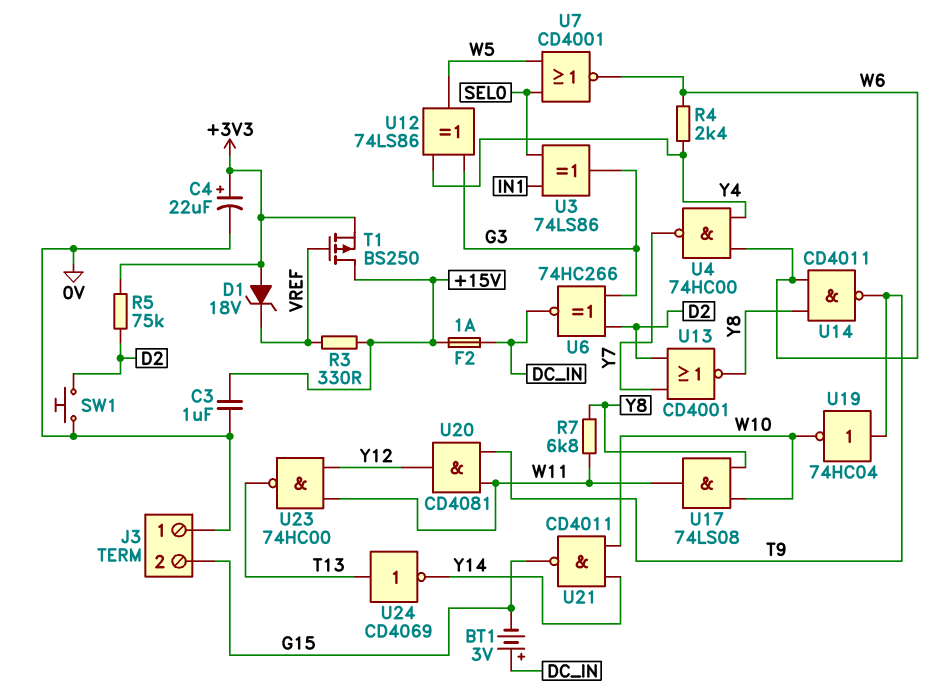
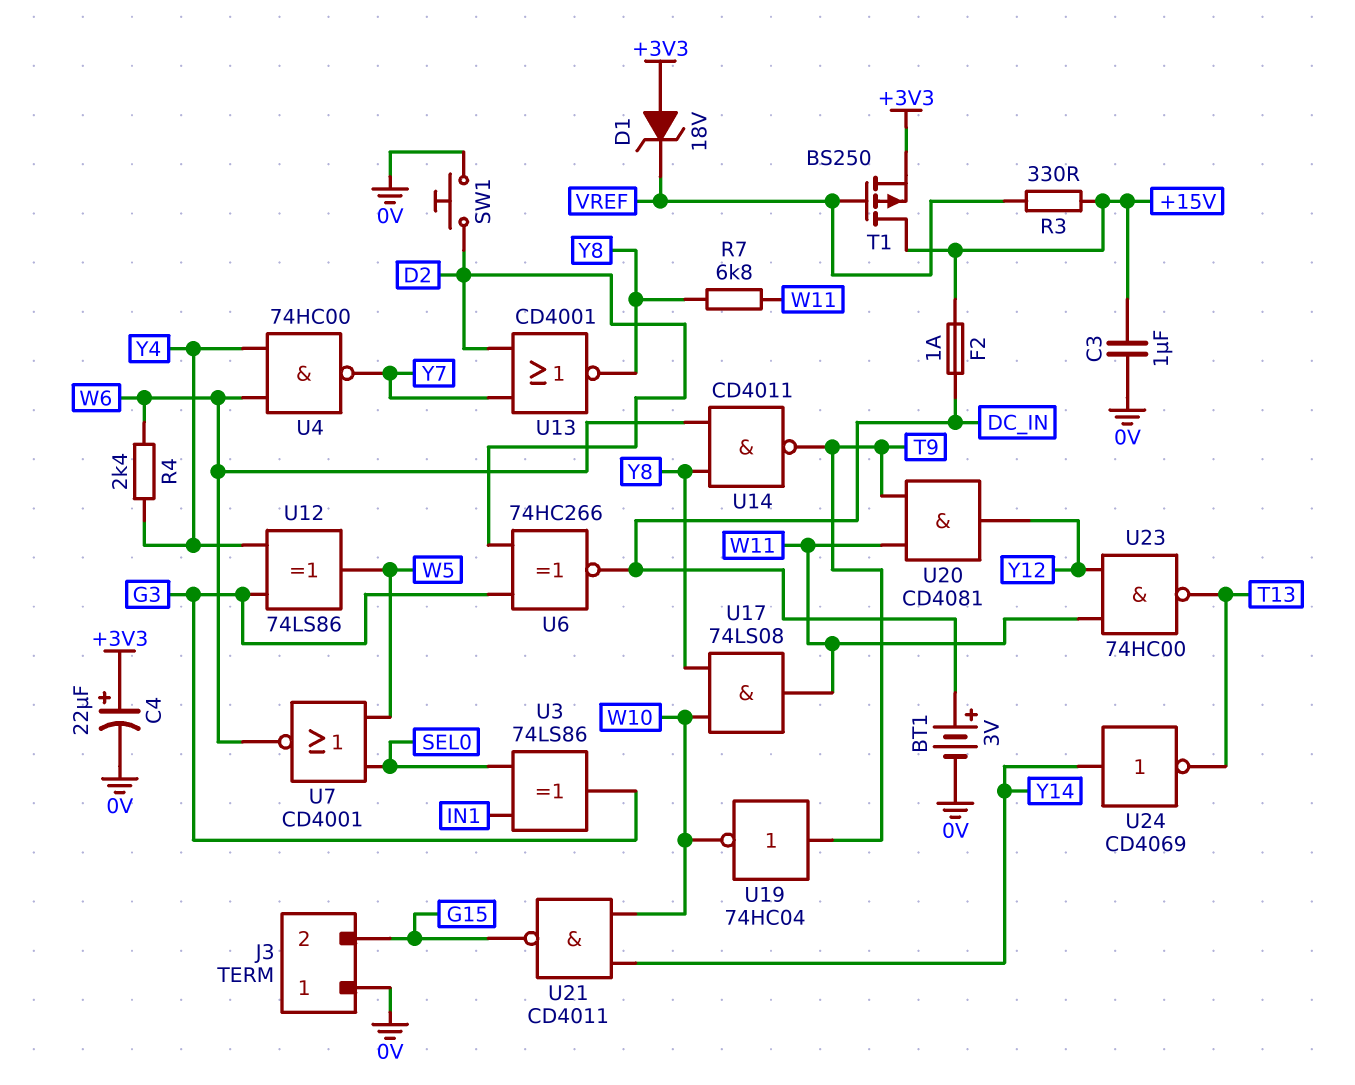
BT1: 3V (plus DC_IN, minus G15) -> 3V (plus DC_IN, minus 0V)
R5: 75k (+3V3, D2) -> none
U24: NOT CD4069 (in T13, out Y14) -> NOT CD4069 (in Y14, out T13)

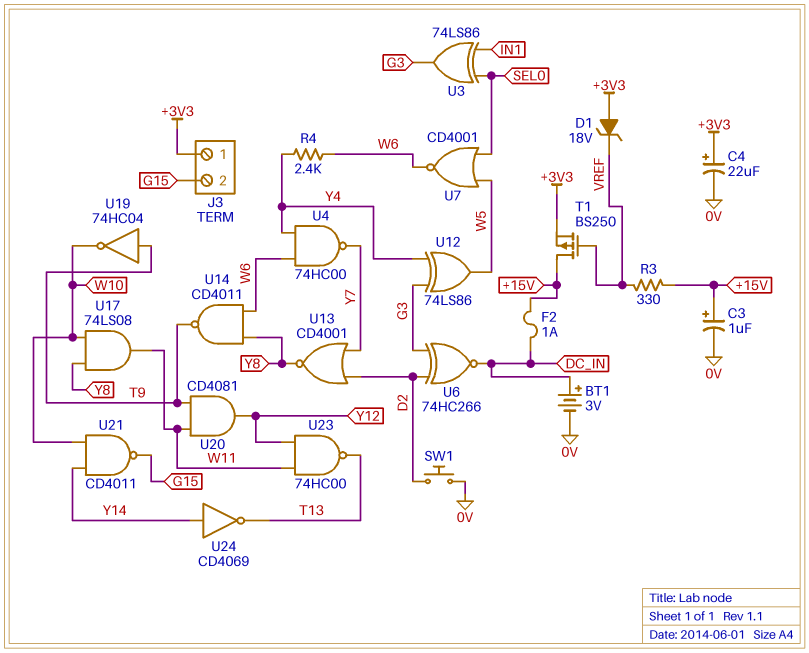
C3: 1uF (+15V, 0V) -> 1uF (plus +15V, minus 0V)
J3 pin 1: 0V -> +3V3
R7: 6.8k (W11, Y8) -> none

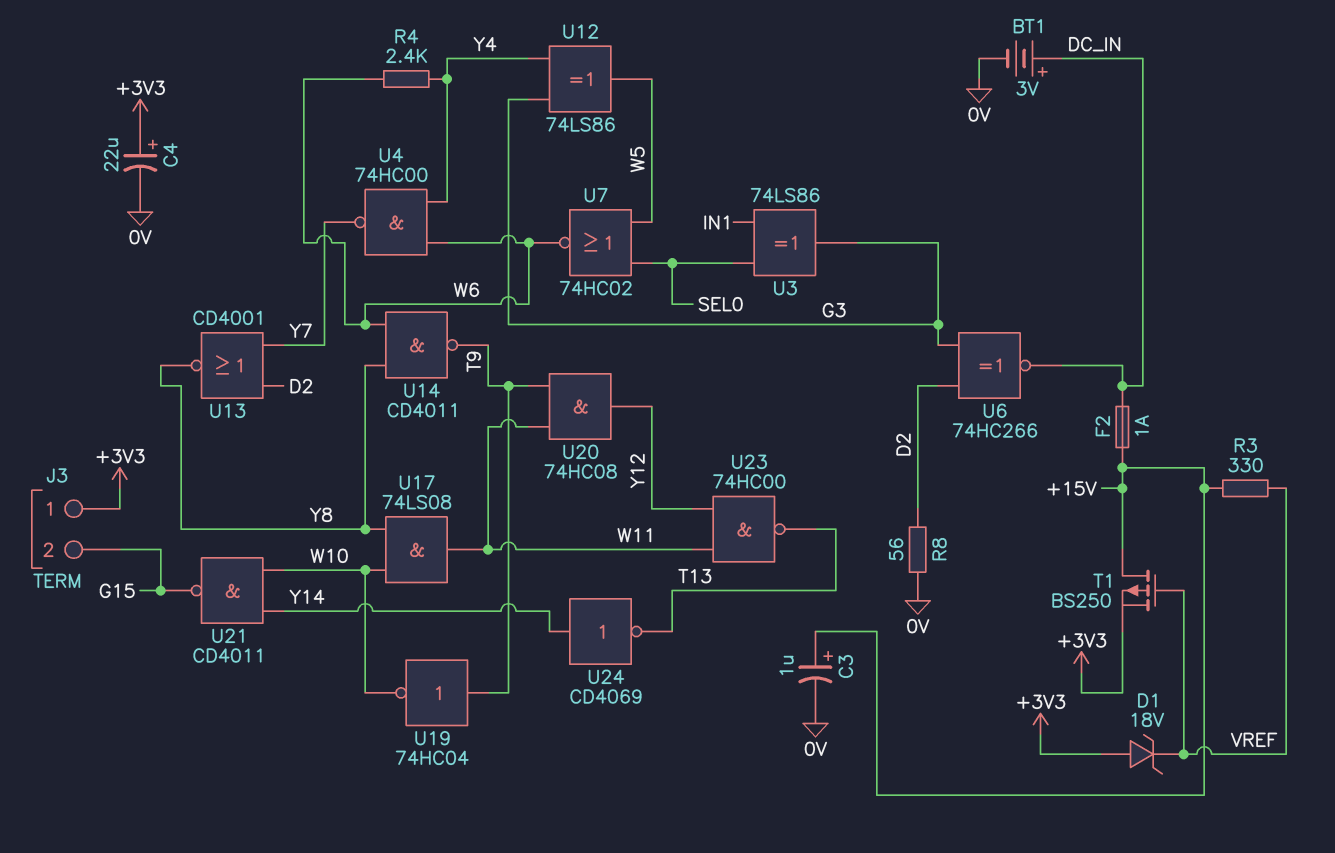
R8: none -> 56 (0V, D2)
SW1: button (0V, D2) -> none
U7: NOR CD4001 (in SEL0, in W5, out W6) -> NOR 74HC02 (in SEL0, in W5, out W6)
U20: AND CD4081 (in T9, in W11, out Y12) -> AND 74HC08 (in T9, in W11, out Y12)

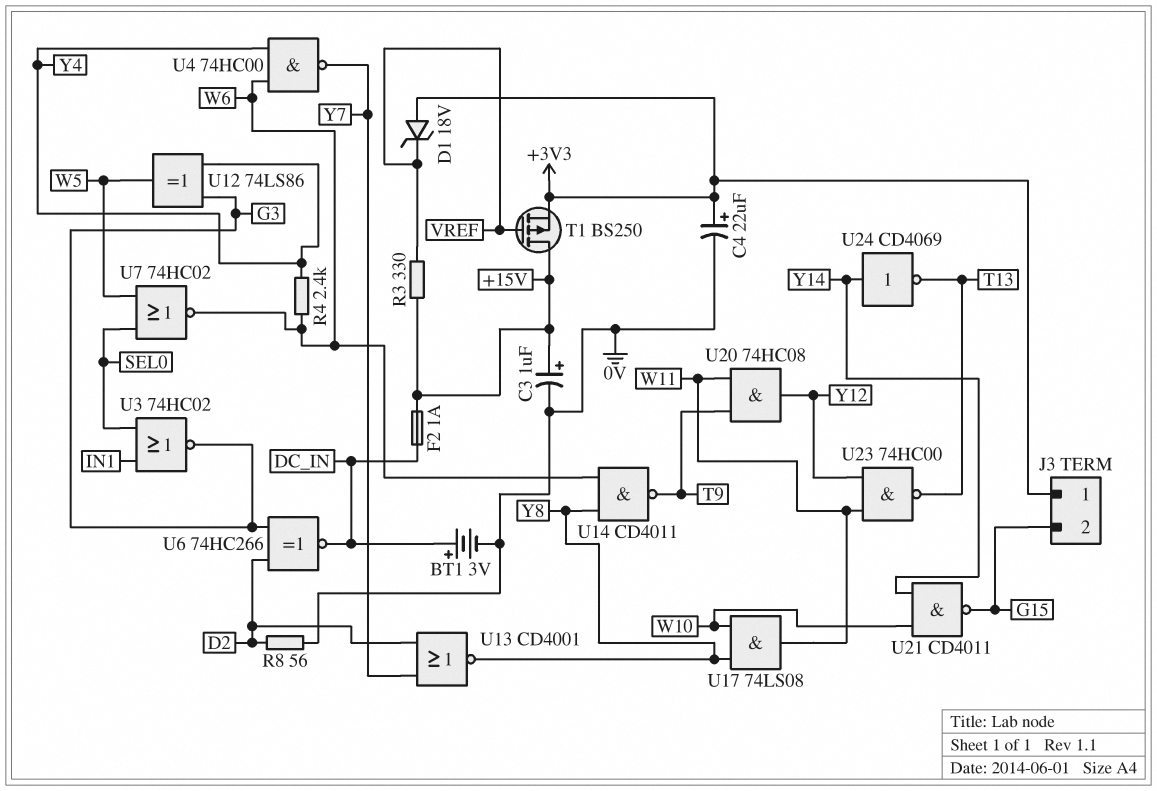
U3: XOR 74LS86 (in IN1, in SEL0, out G3) -> NOR 74HC02 (in IN1, in SEL0, out G3)
U19: NOT 74HC04 (in T9, out W10) -> none

